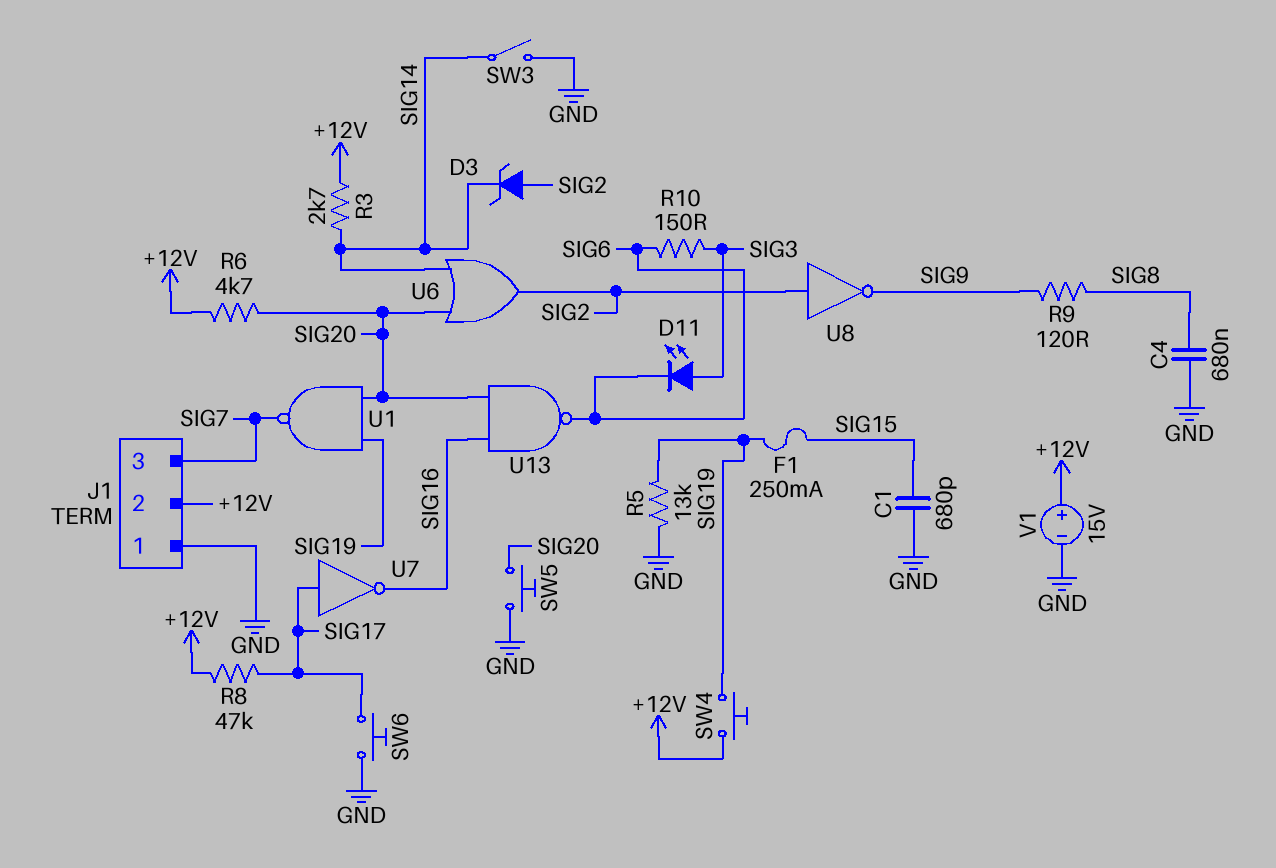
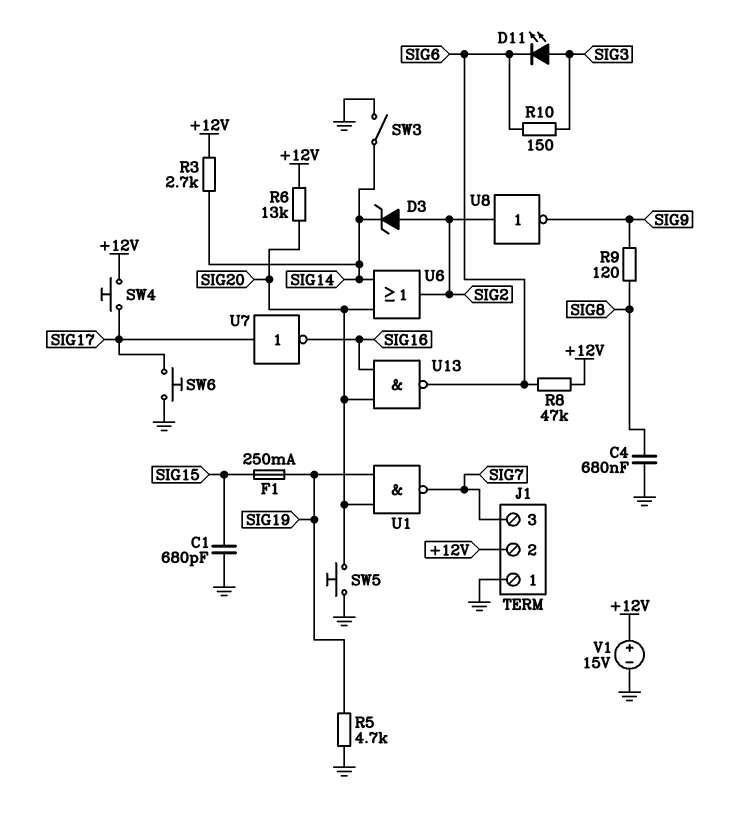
R5: 13k (GND, SIG19) -> 4.7k (GND, SIG19)
R6: 4.7k (+12V, SIG20) -> 13k (+12V, SIG20)
R8: 47k (+12V, SIG17) -> 47k (+12V, SIG6)
SW4: button (+12V, SIG19) -> button (+12V, SIG17)

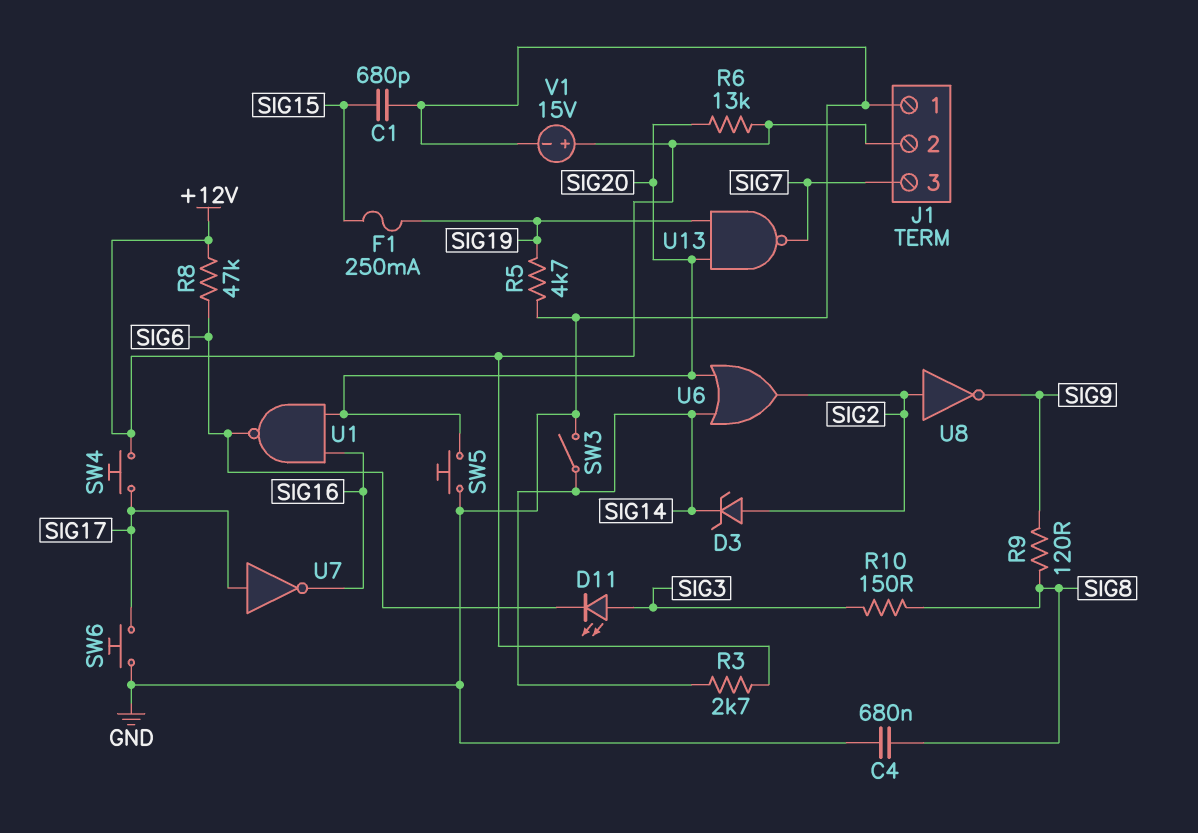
R10: 150 (SIG3, SIG6) -> 150 (SIG3, SIG8)
U1: NAND (in SIG19, in SIG20, out SIG7) -> NAND (in SIG16, in SIG20, out SIG6)
U13: NAND (in SIG16, in SIG20, out SIG6) -> NAND (in SIG19, in SIG20, out SIG7)

